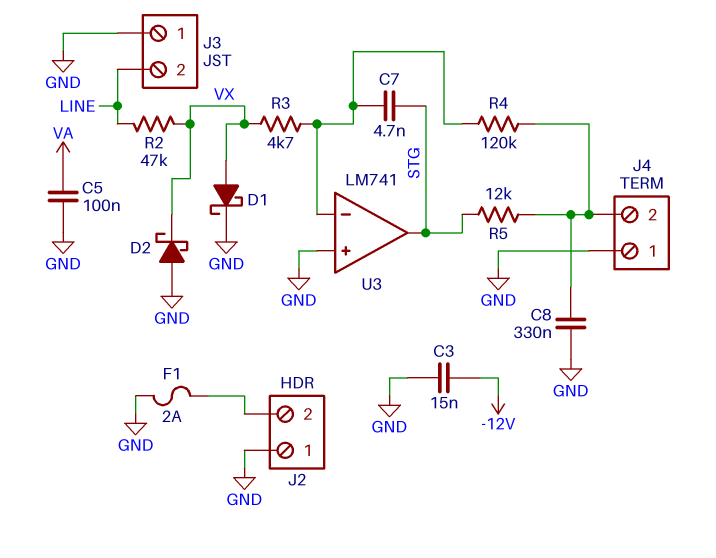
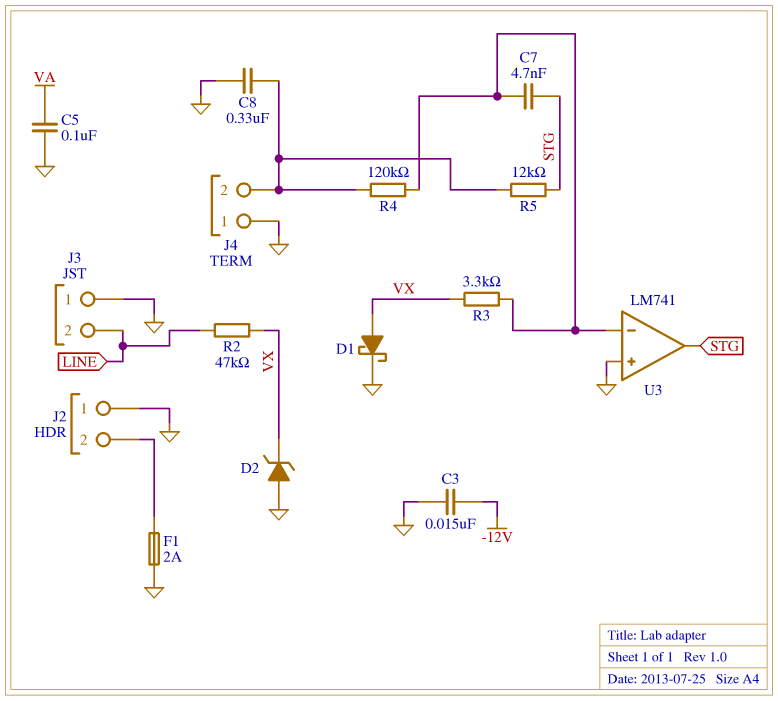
D2: schottky (A GND, K VX) -> zener (A GND, K VX)
R3: 4.7k (U3/in-, VX) -> 3.3k (U3/in-, VX)

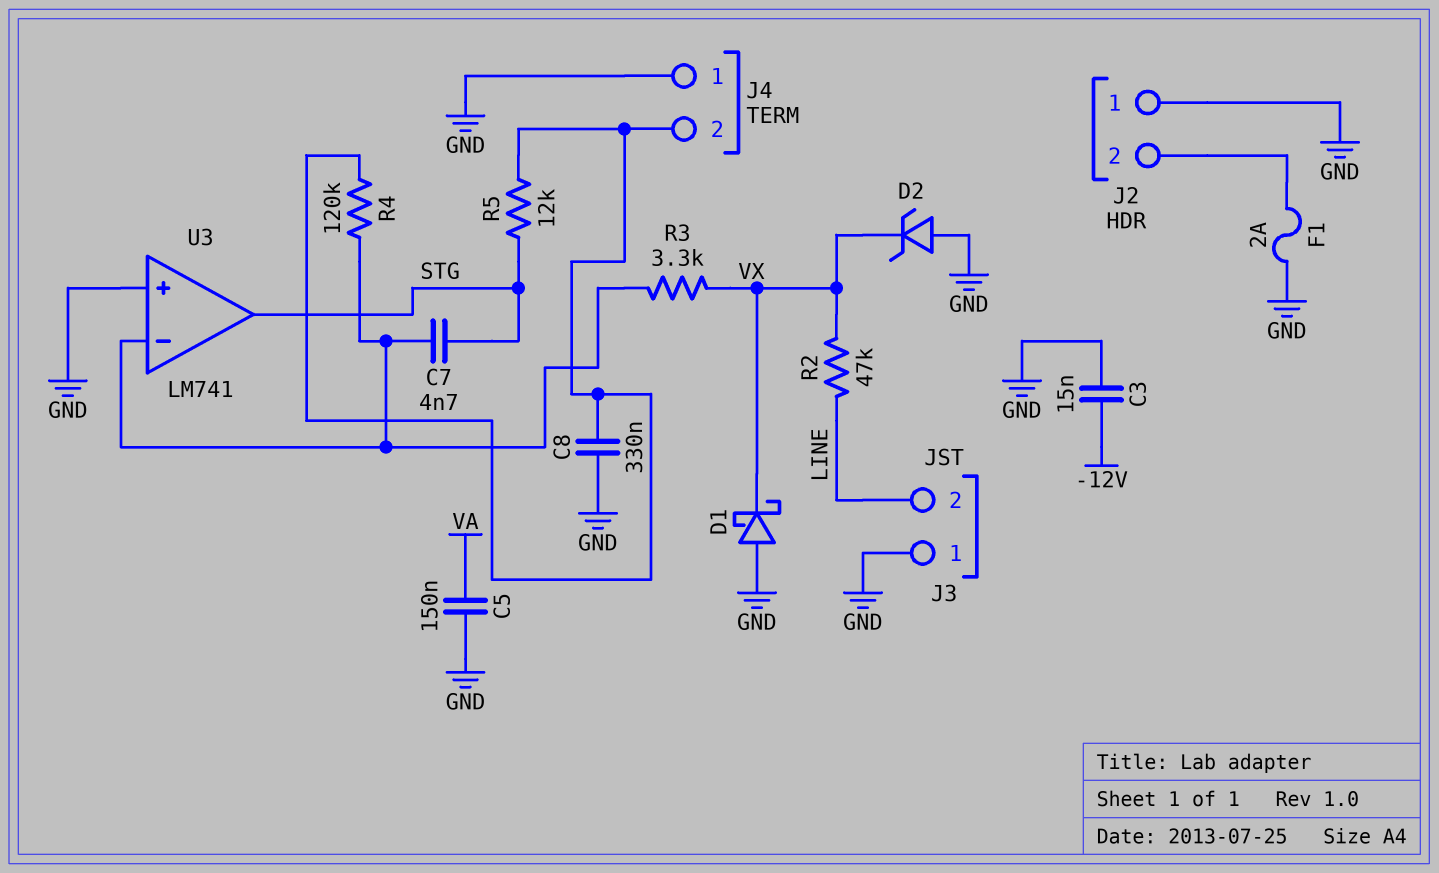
C5: 100nF (GND, VA) -> 150nF (GND, VA)
D1: schottky (A VX, K GND) -> schottky (A GND, K VX)

